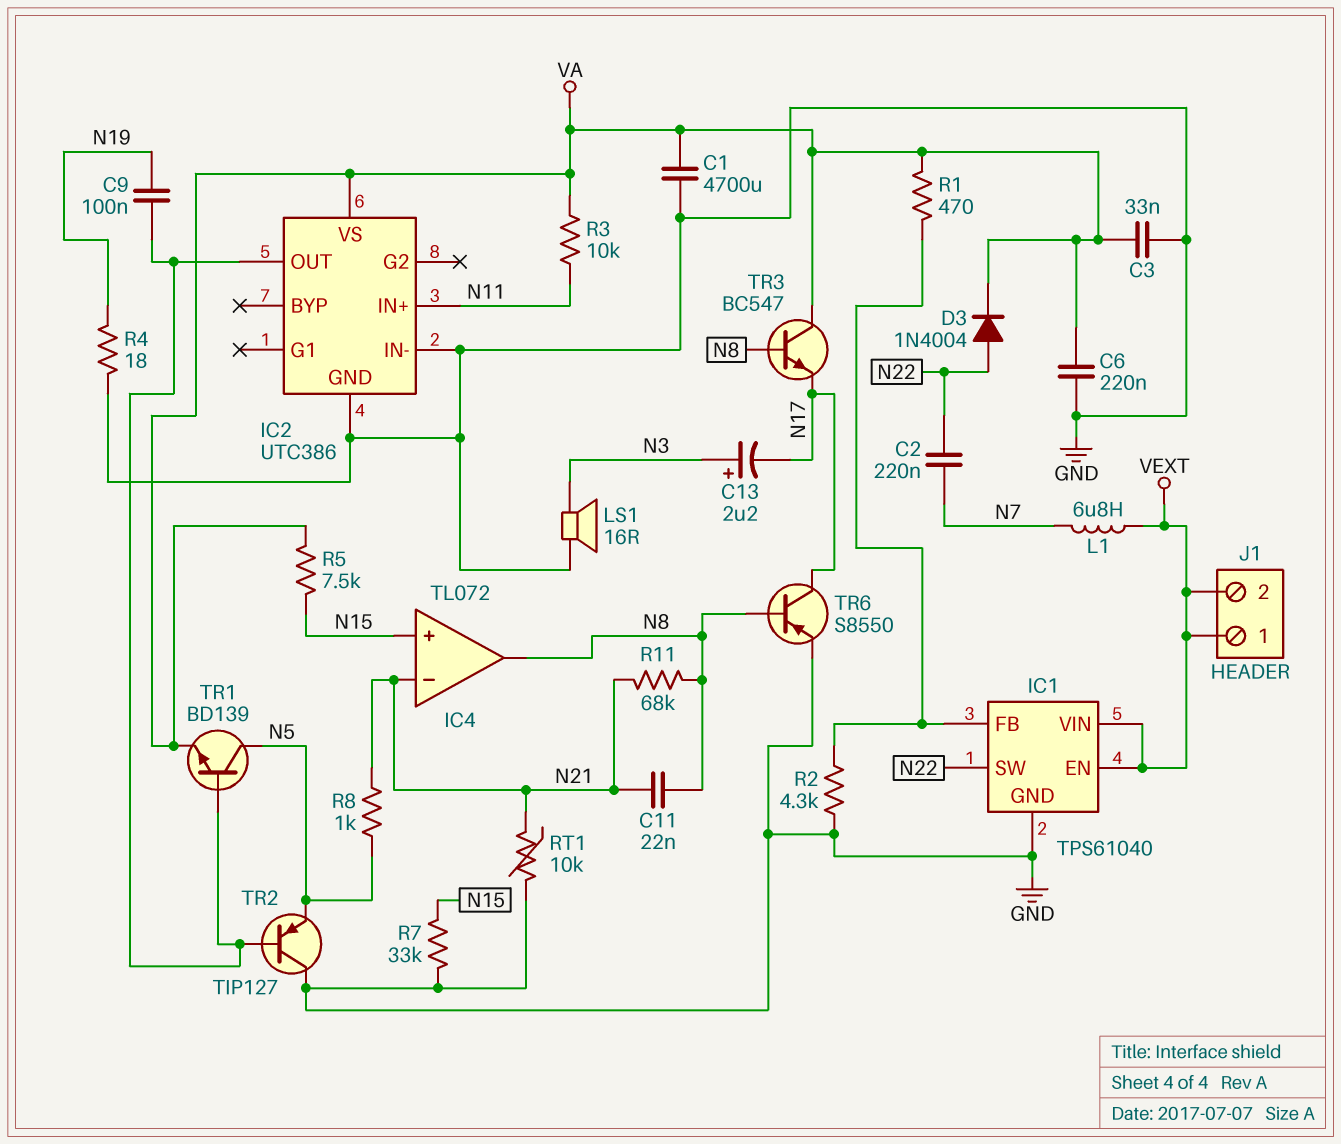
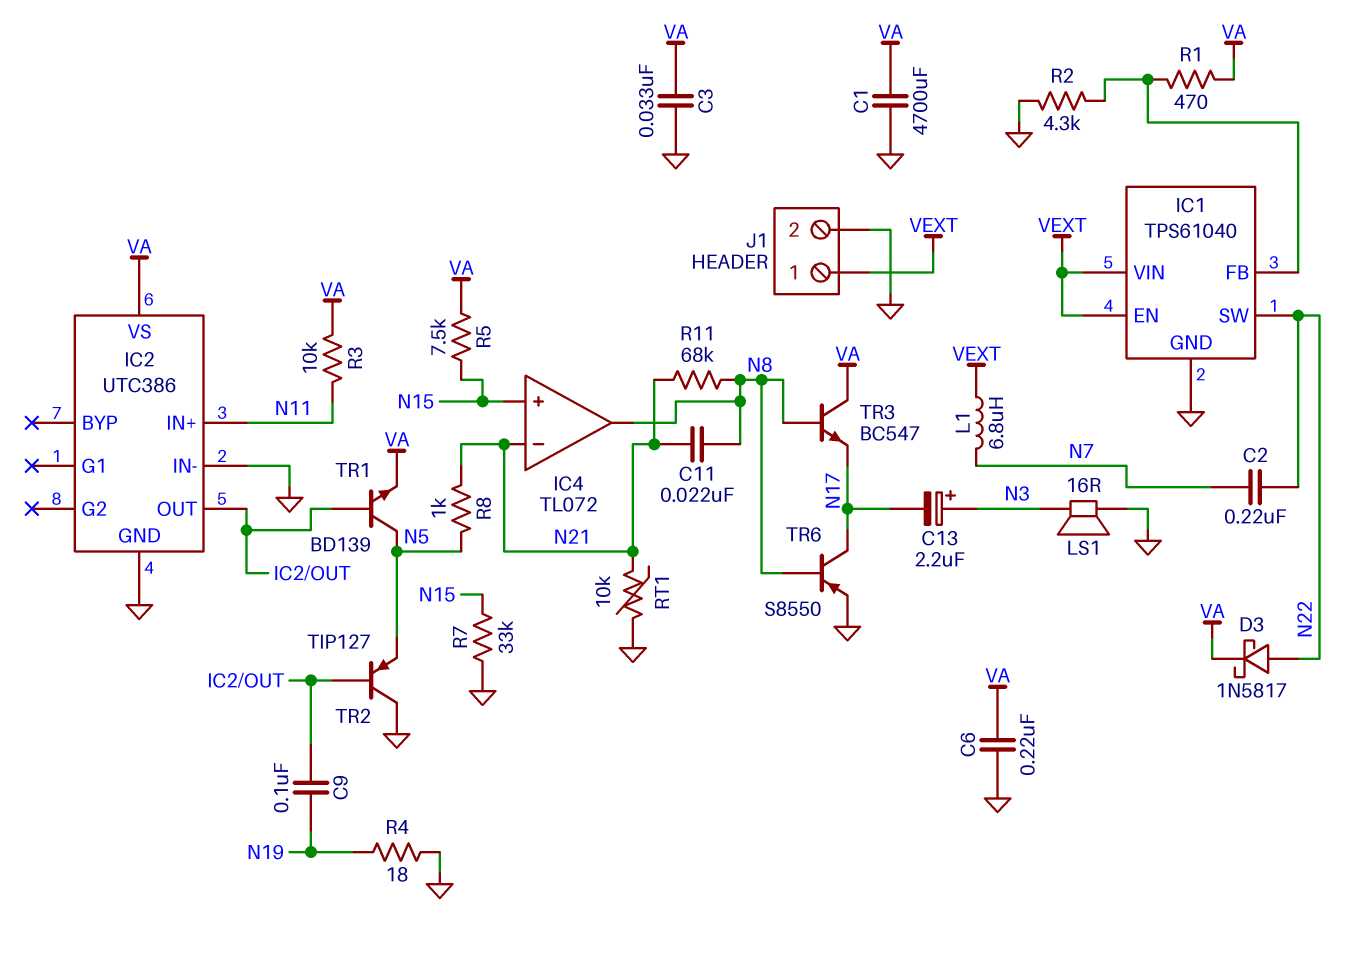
D3: diode 1N4004 (A N22, K VA) -> schottky 1N5817 (A N22, K VA)
J1 pin 2: VEXT -> GND

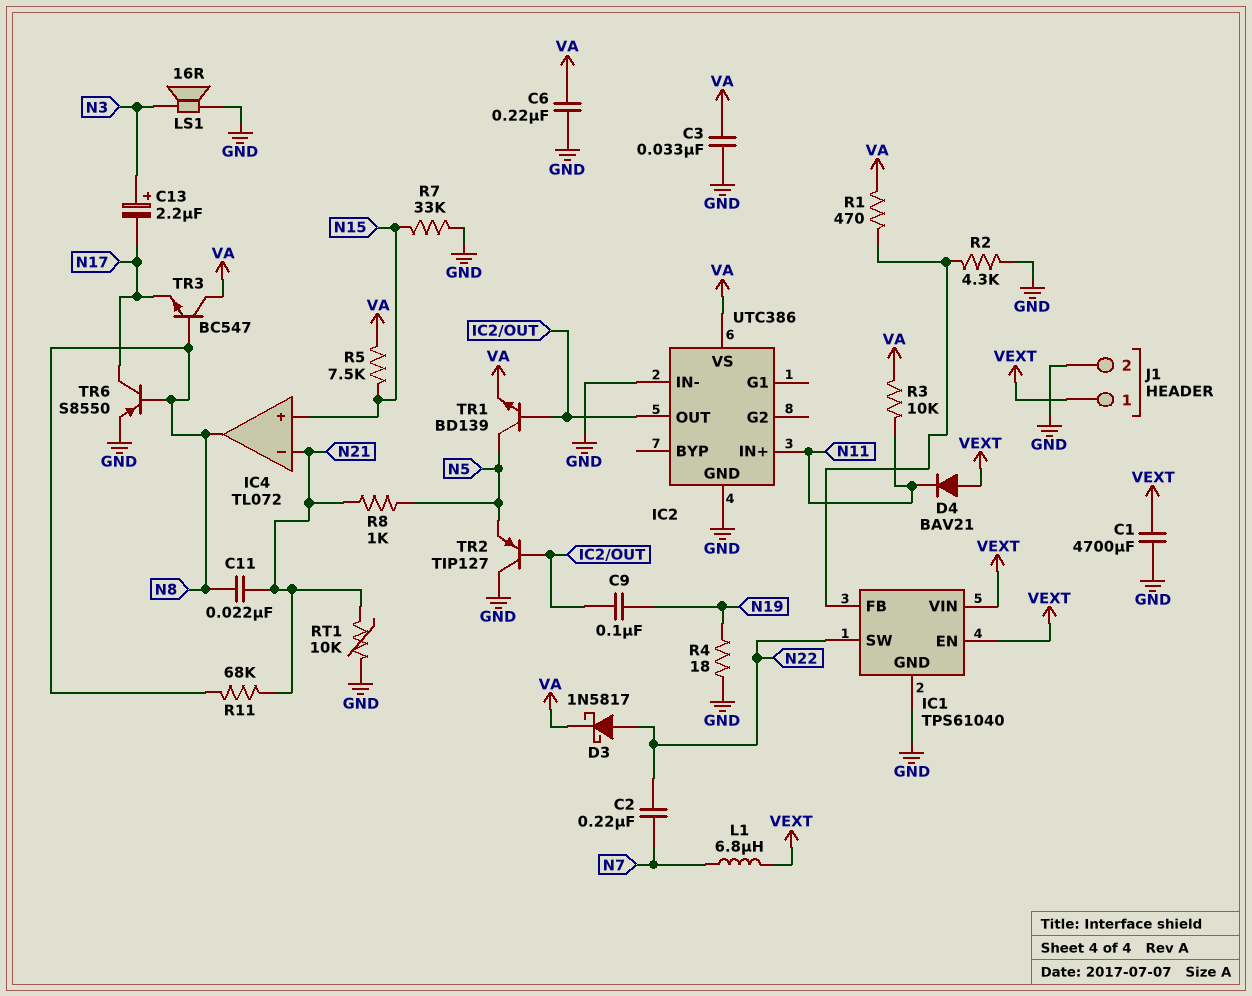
C1: 4700uF (GND, VA) -> 4700uF (GND, VEXT)
D4: none -> diode BAV21 (A VEXT, K N11)

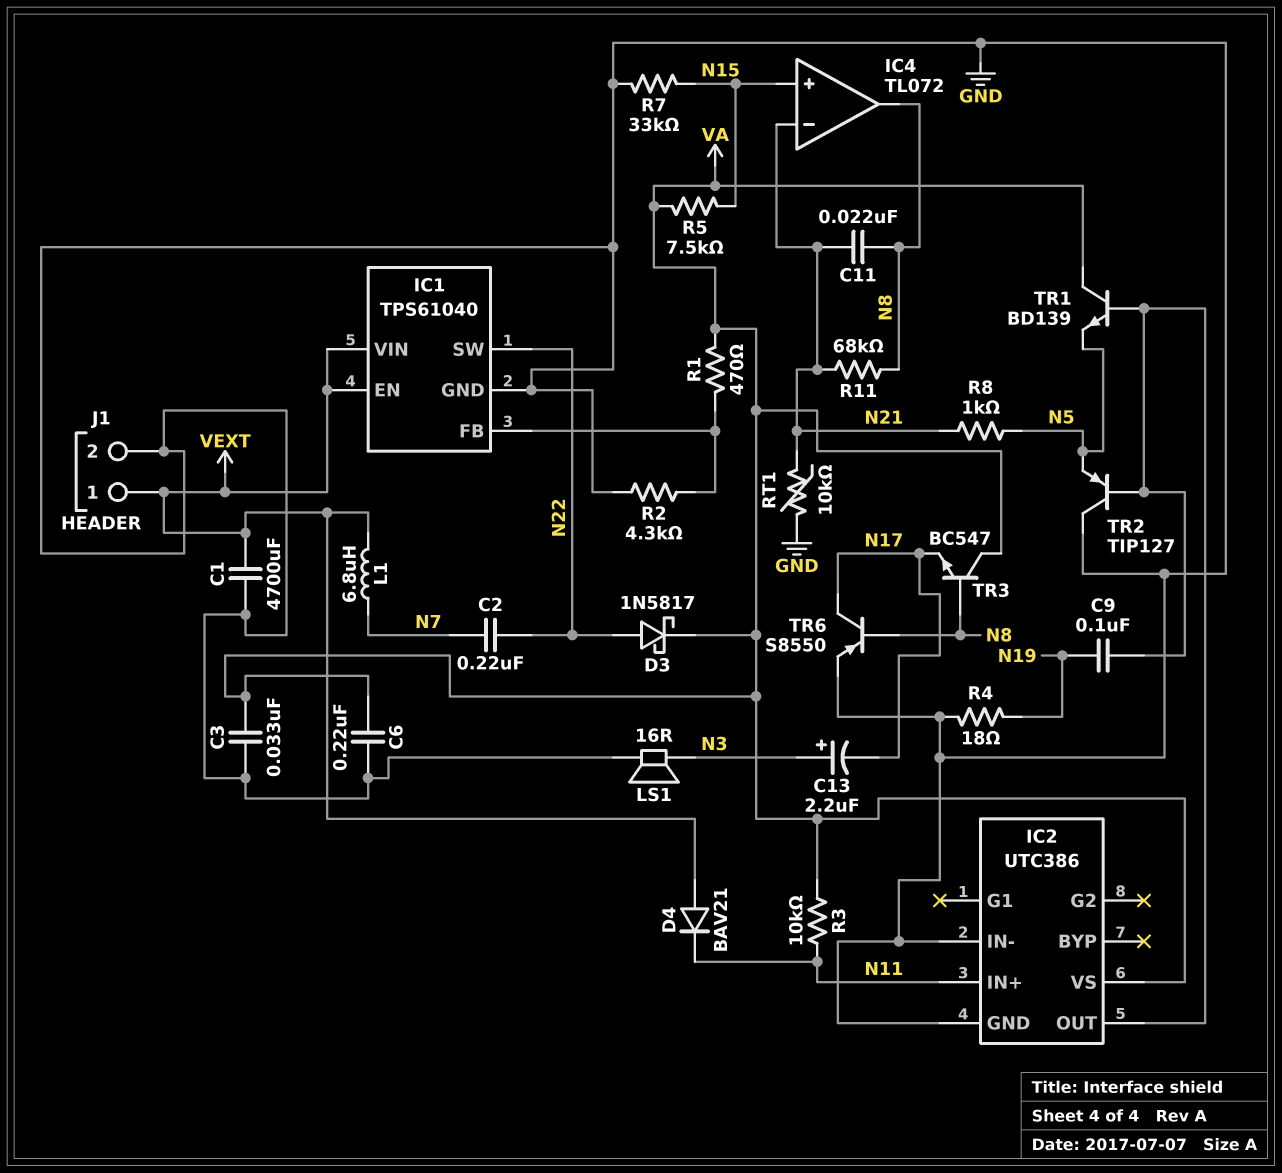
TR1: NPN BD139 (B IC2/OUT, C N5, E VA) -> NPN BD139 (B IC2/OUT, C VA, E N5)

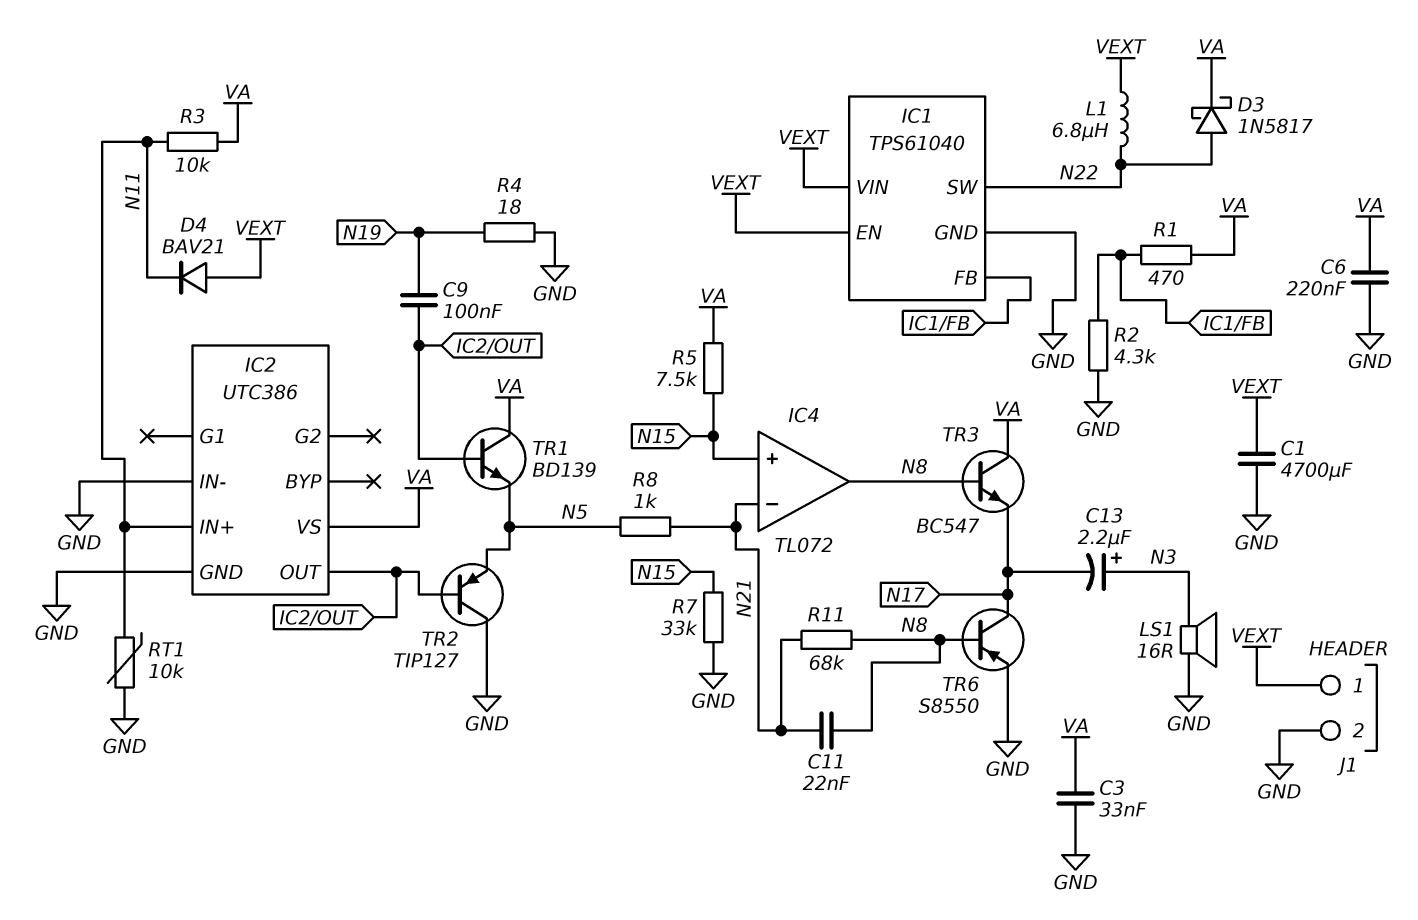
C2: 220nF (N7, N22) -> none
L1: 6.8uH (N7, VEXT) -> 6.8uH (N22, VEXT)
RT1: 10k (GND, N21) -> 10k (GND, N11)

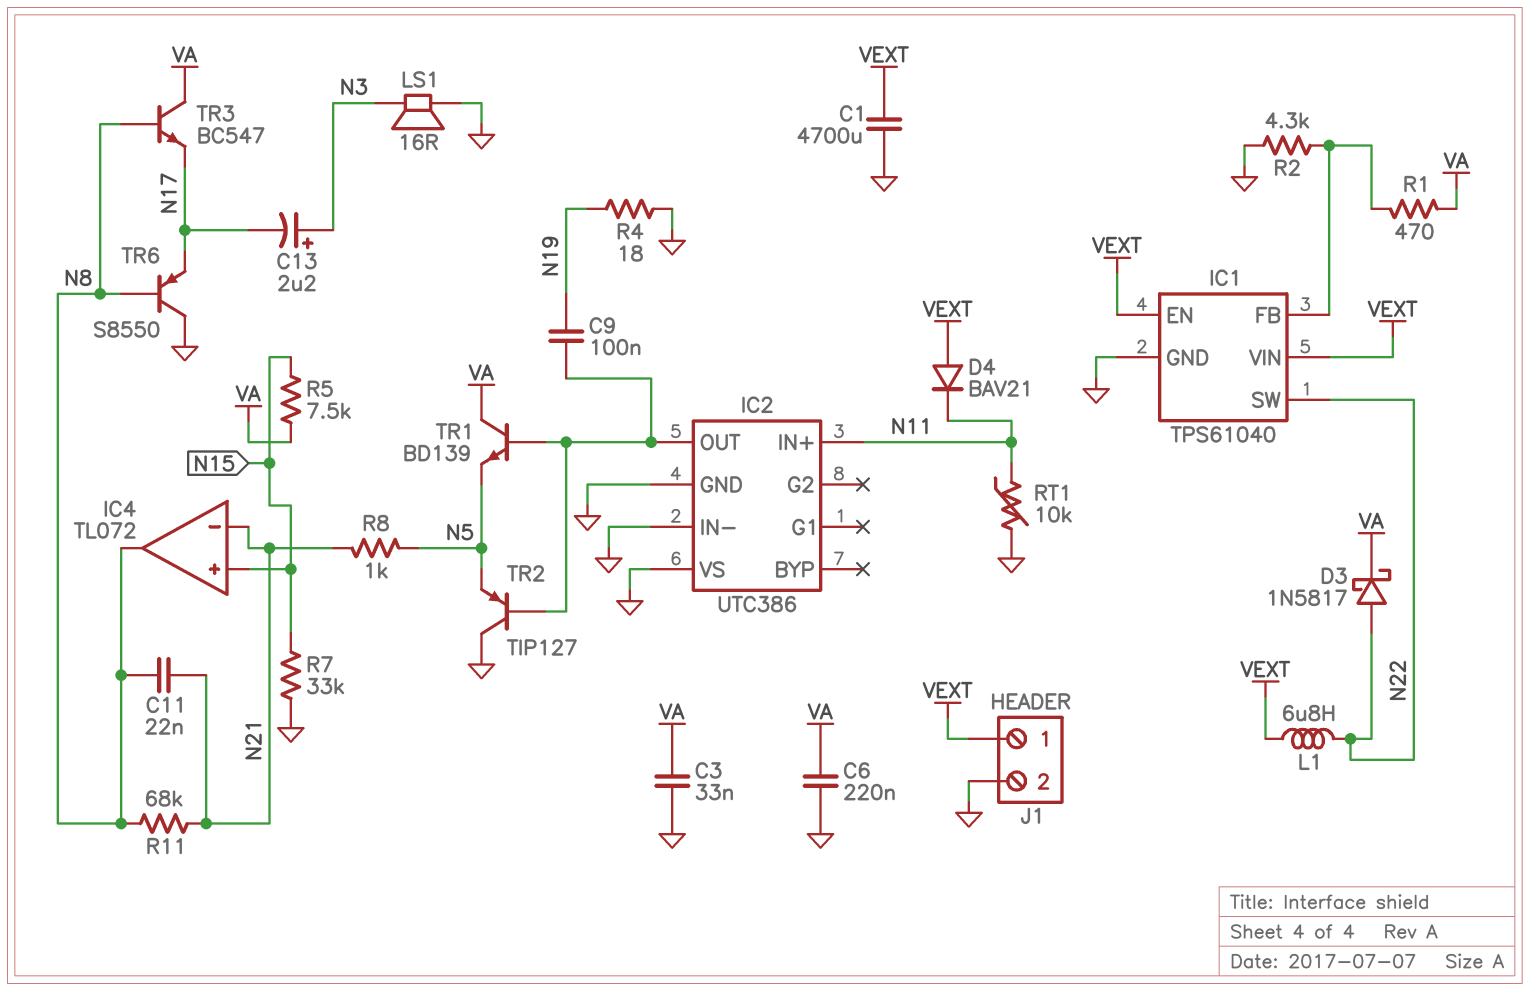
IC2 pin VS: VA -> GND
R3: 10k (N11, VA) -> none
TR6: PNP S8550 (B N8, C N17, E GND) -> PNP S8550 (B N8, C GND, E N17)

